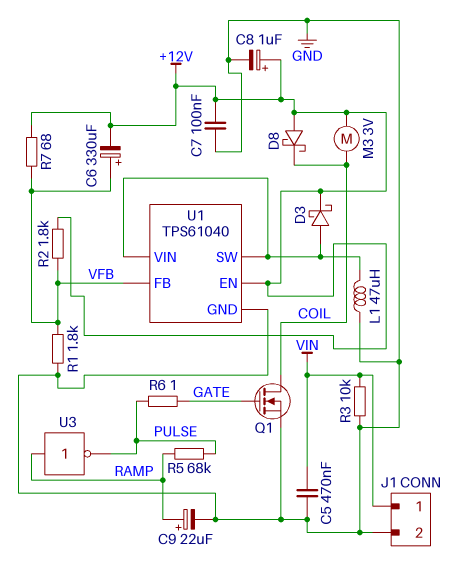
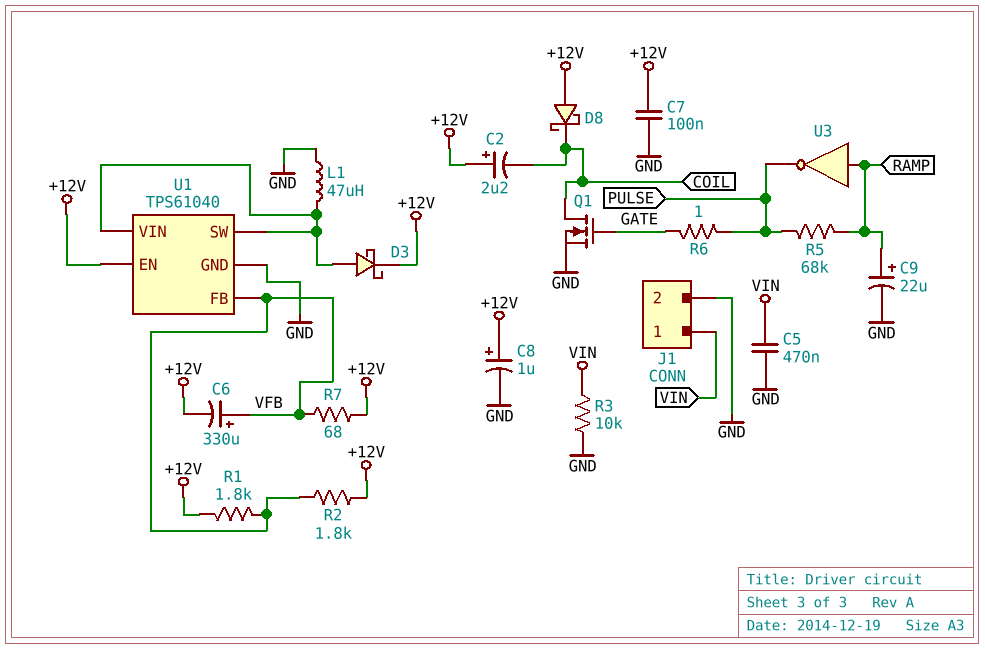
C2: none -> 2.2uF (plus +12V, minus COIL)
M3: motor 3V (+12V, COIL) -> none
R1: 1.8k (GND, VFB) -> 1.8k (+12V, VFB)

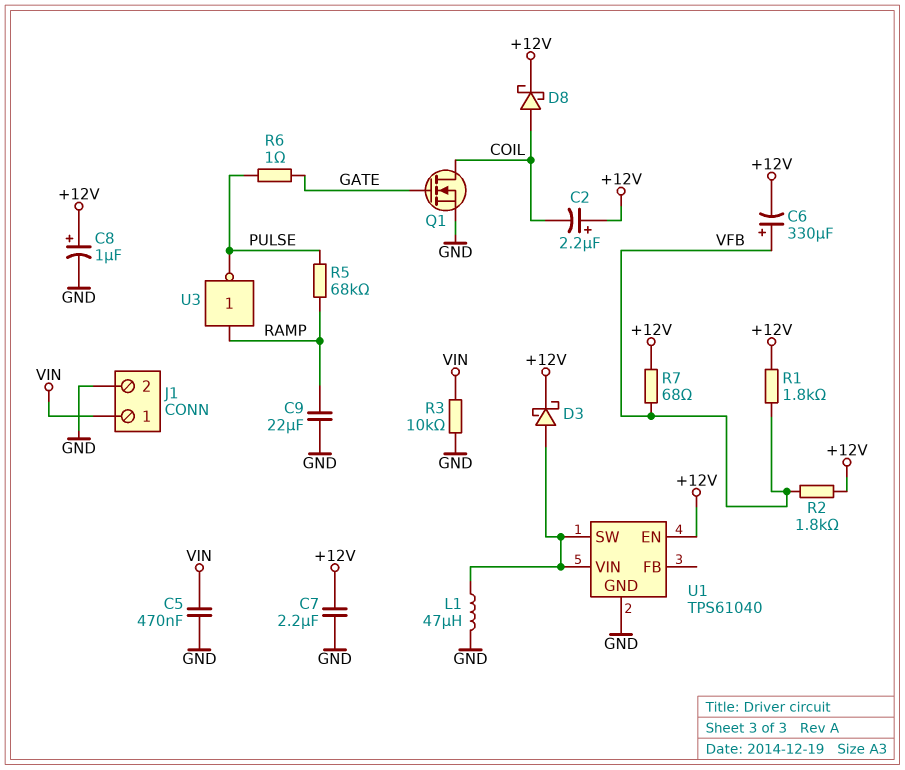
C7: 100nF (+12V, GND) -> 2.2uF (+12V, GND)
C9: 22uF (plus RAMP, minus GND) -> 22uF (GND, RAMP)
D8: schottky (A +12V, K COIL) -> schottky (A COIL, K +12V)
U1 pin FB: VFB -> none

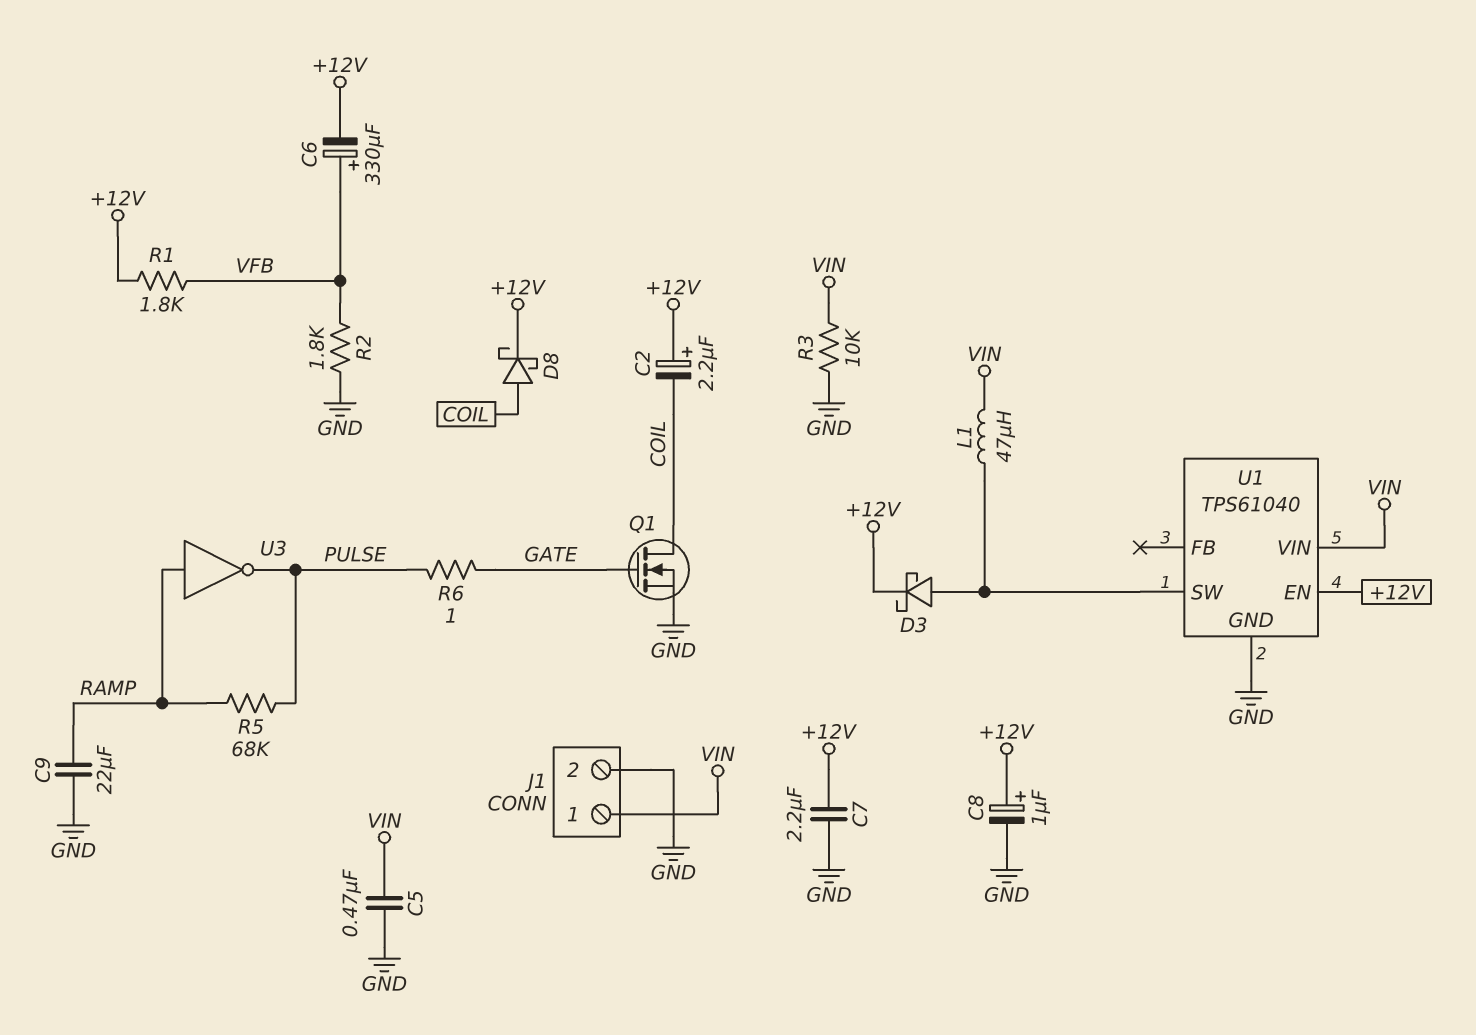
L1: 47uH (GND, U1/SW) -> 47uH (U1/SW, VIN)
R2: 1.8k (+12V, VFB) -> 1.8k (GND, VFB)
R7: 68 (+12V, VFB) -> none
U1 pin VIN: U1/SW -> VIN

